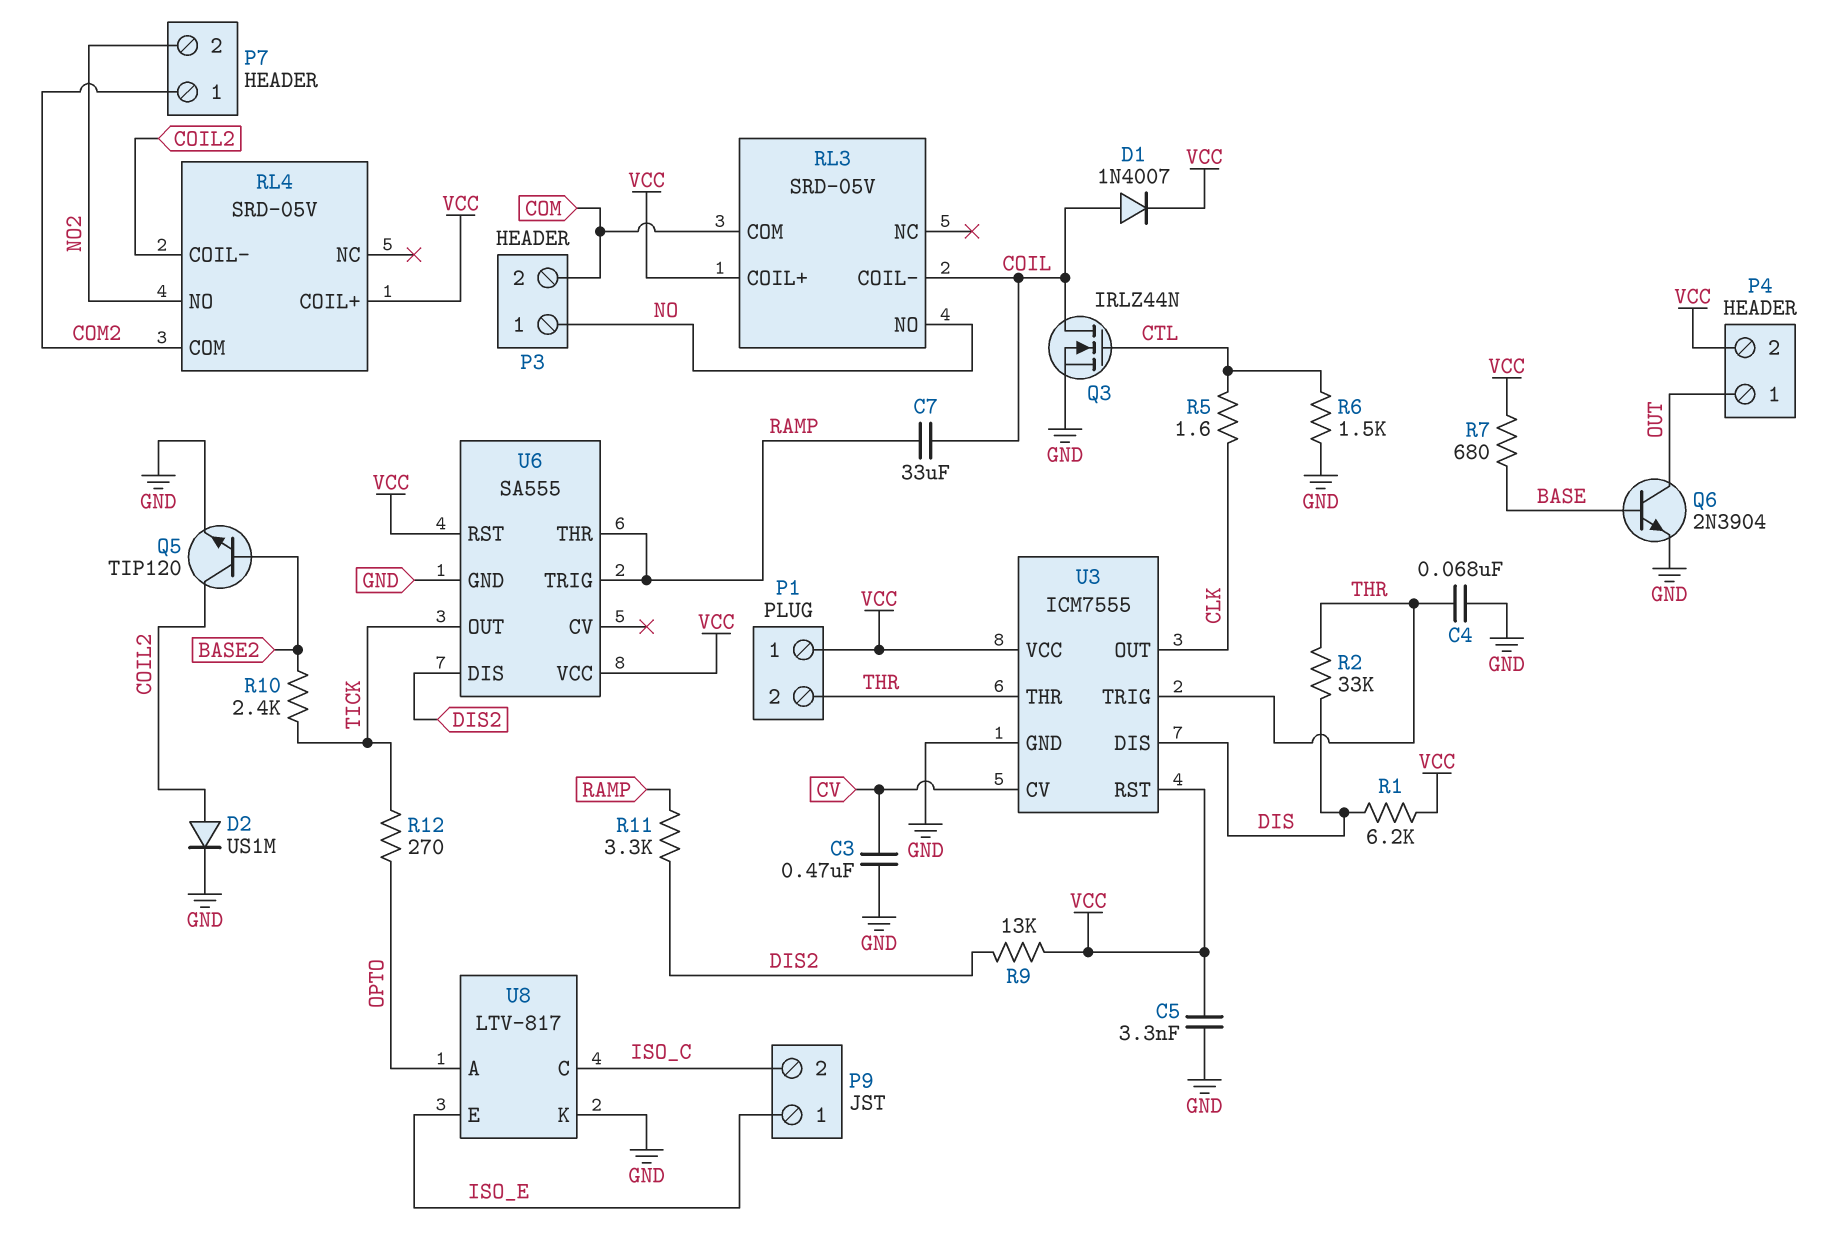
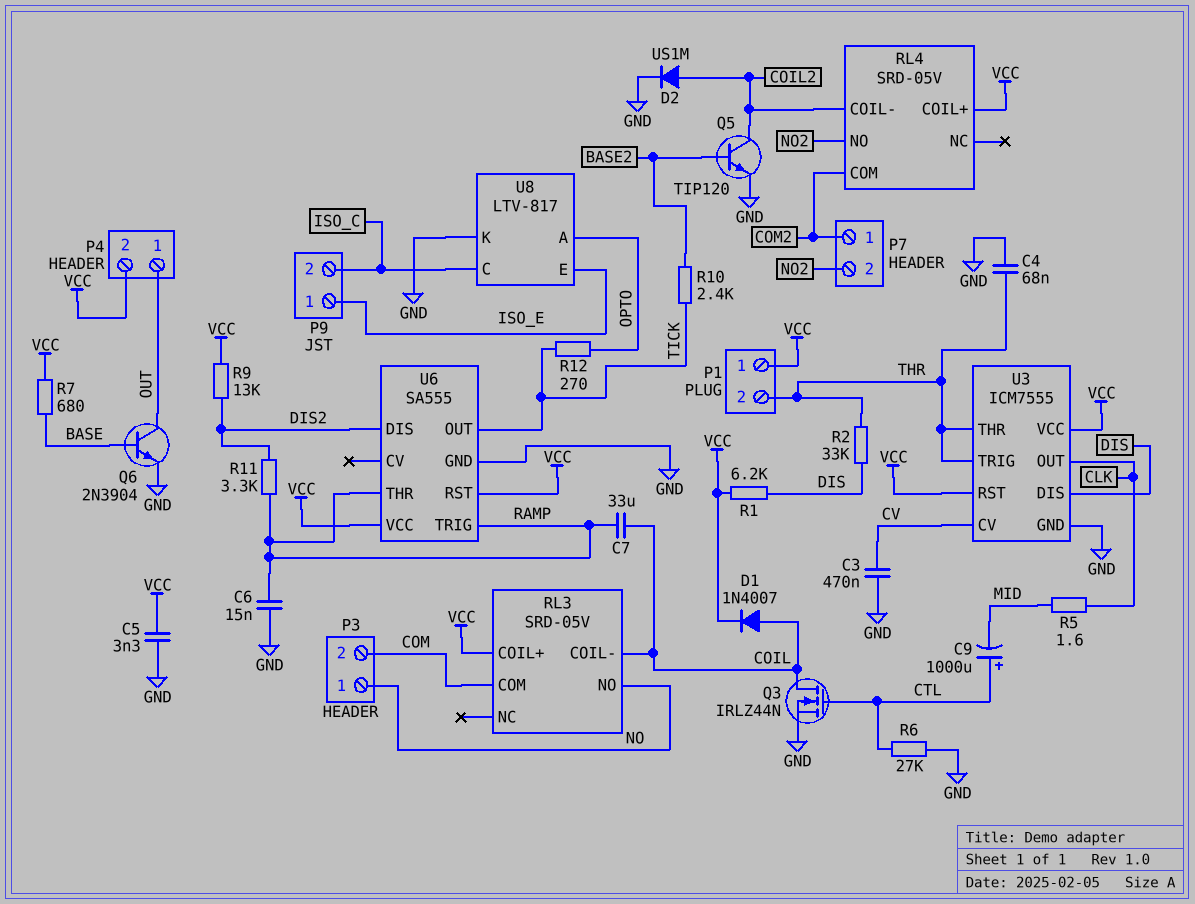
C6: none -> 15nF (GND, RAMP)
C9: none -> 1000uF (plus CTL, minus MID)
R5: 1.6 (CLK, CTL) -> 1.6 (CLK, MID)
R6: 1.5k (CTL, GND) -> 27k (CTL, GND)

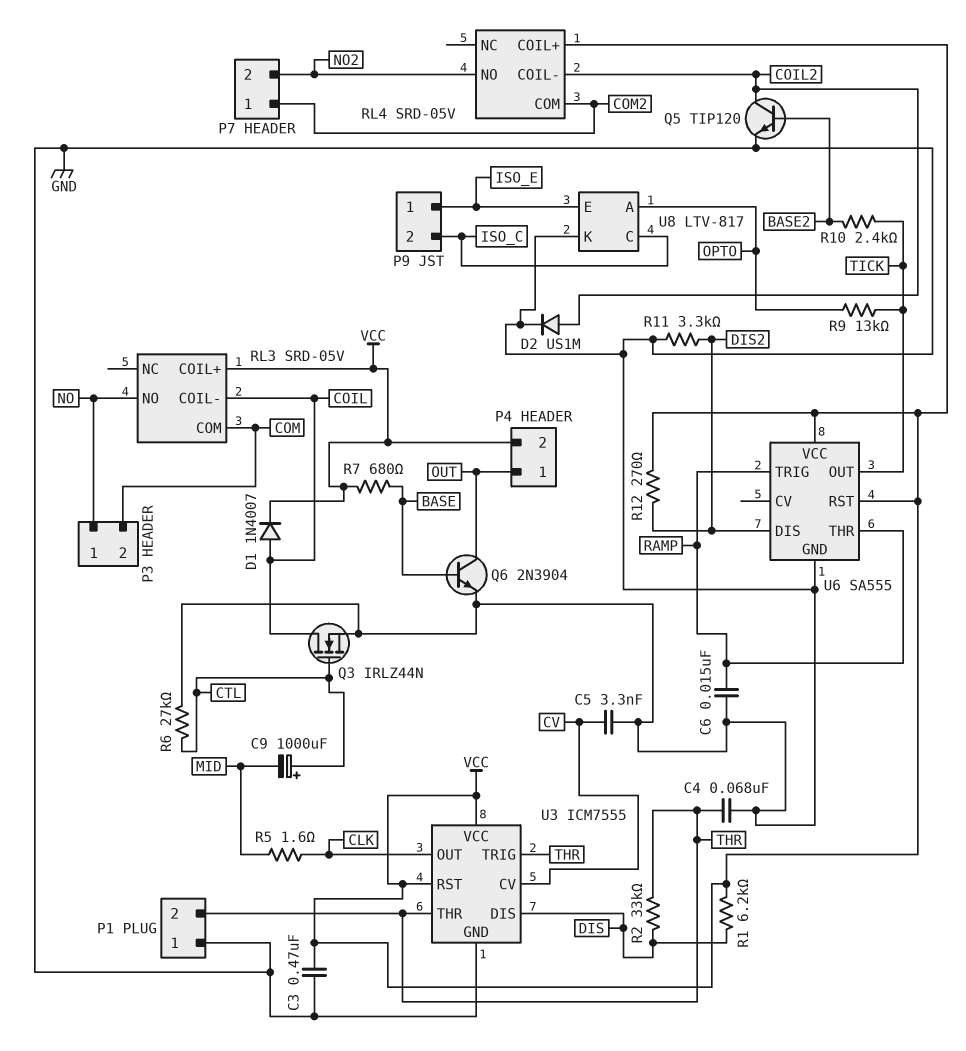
C3: 470nF (CV, GND) -> 470nF (GND, VCC)
C5: 3.3nF (GND, VCC) -> 3.3nF (CV, GND)
C7: 33uF (COIL, RAMP) -> none
P1 pin 1: VCC -> GND
R9: 13k (DIS2, VCC) -> 13k (OPTO, TICK)
R11: 3.3k (DIS2, RAMP) -> 3.3k (DIS2, GND)
R12: 270 (OPTO, TICK) -> 270 (DIS2, VCC)

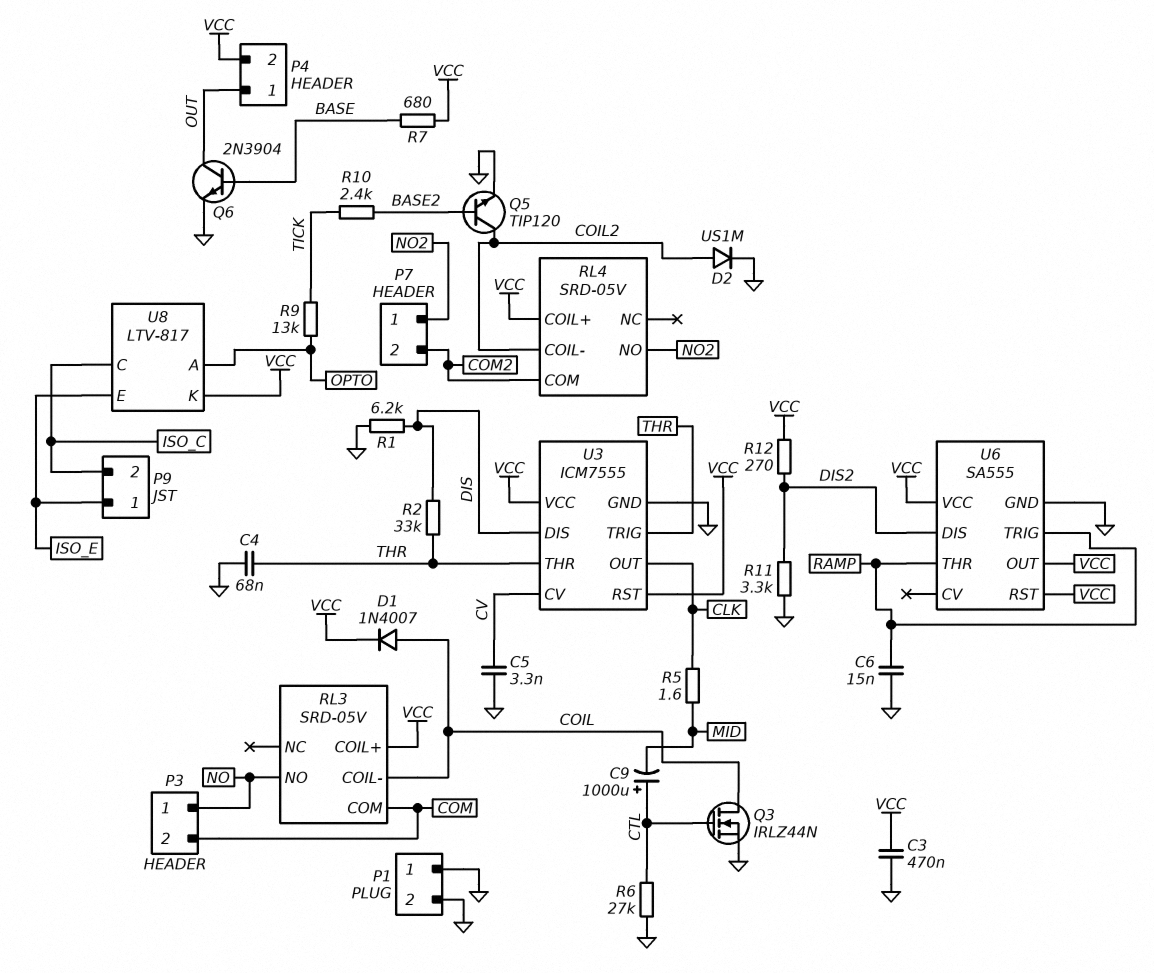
P1 pin 2: THR -> GND
P7 pin 1: COM2 -> NO2
P7 pin 2: NO2 -> COM2
R1: 6.2k (DIS, VCC) -> 6.2k (DIS, GND)
U6 pin OUT: TICK -> VCC
U8 pin K: GND -> VCC

